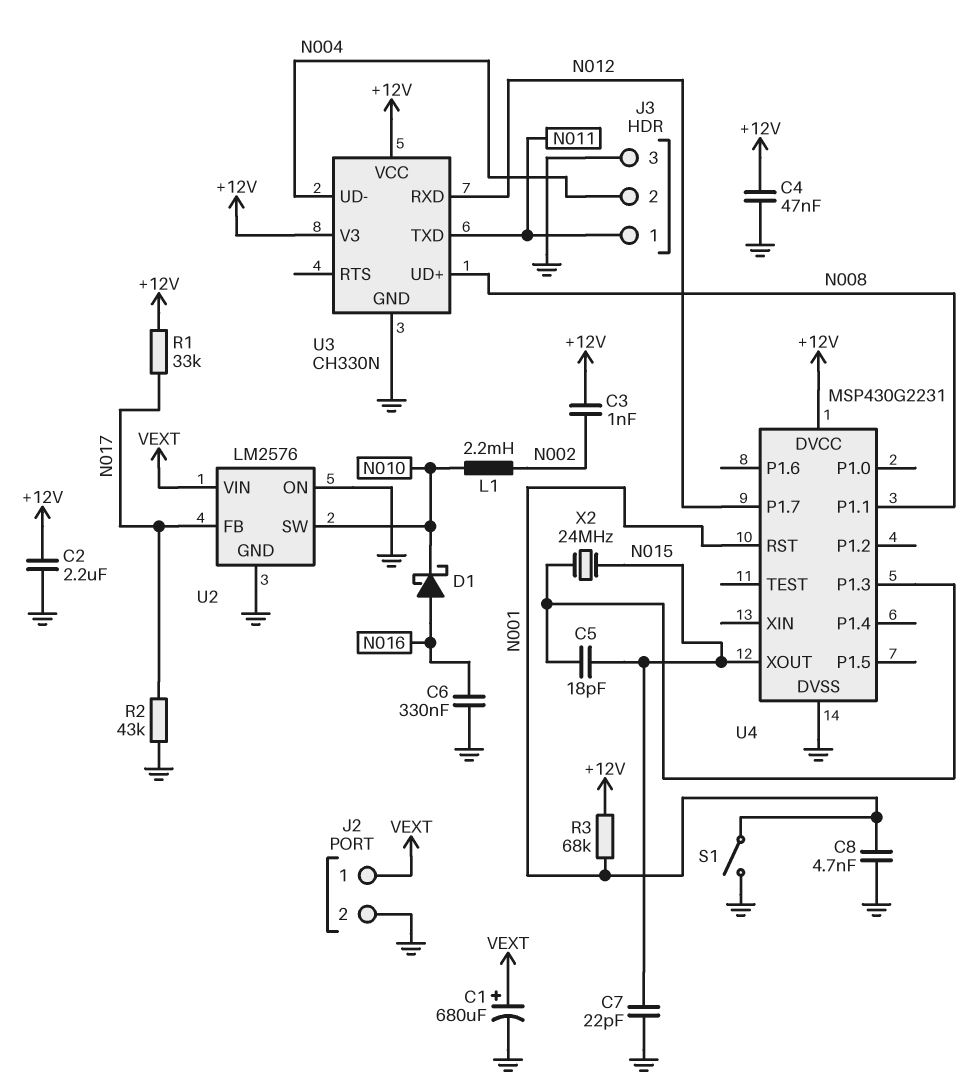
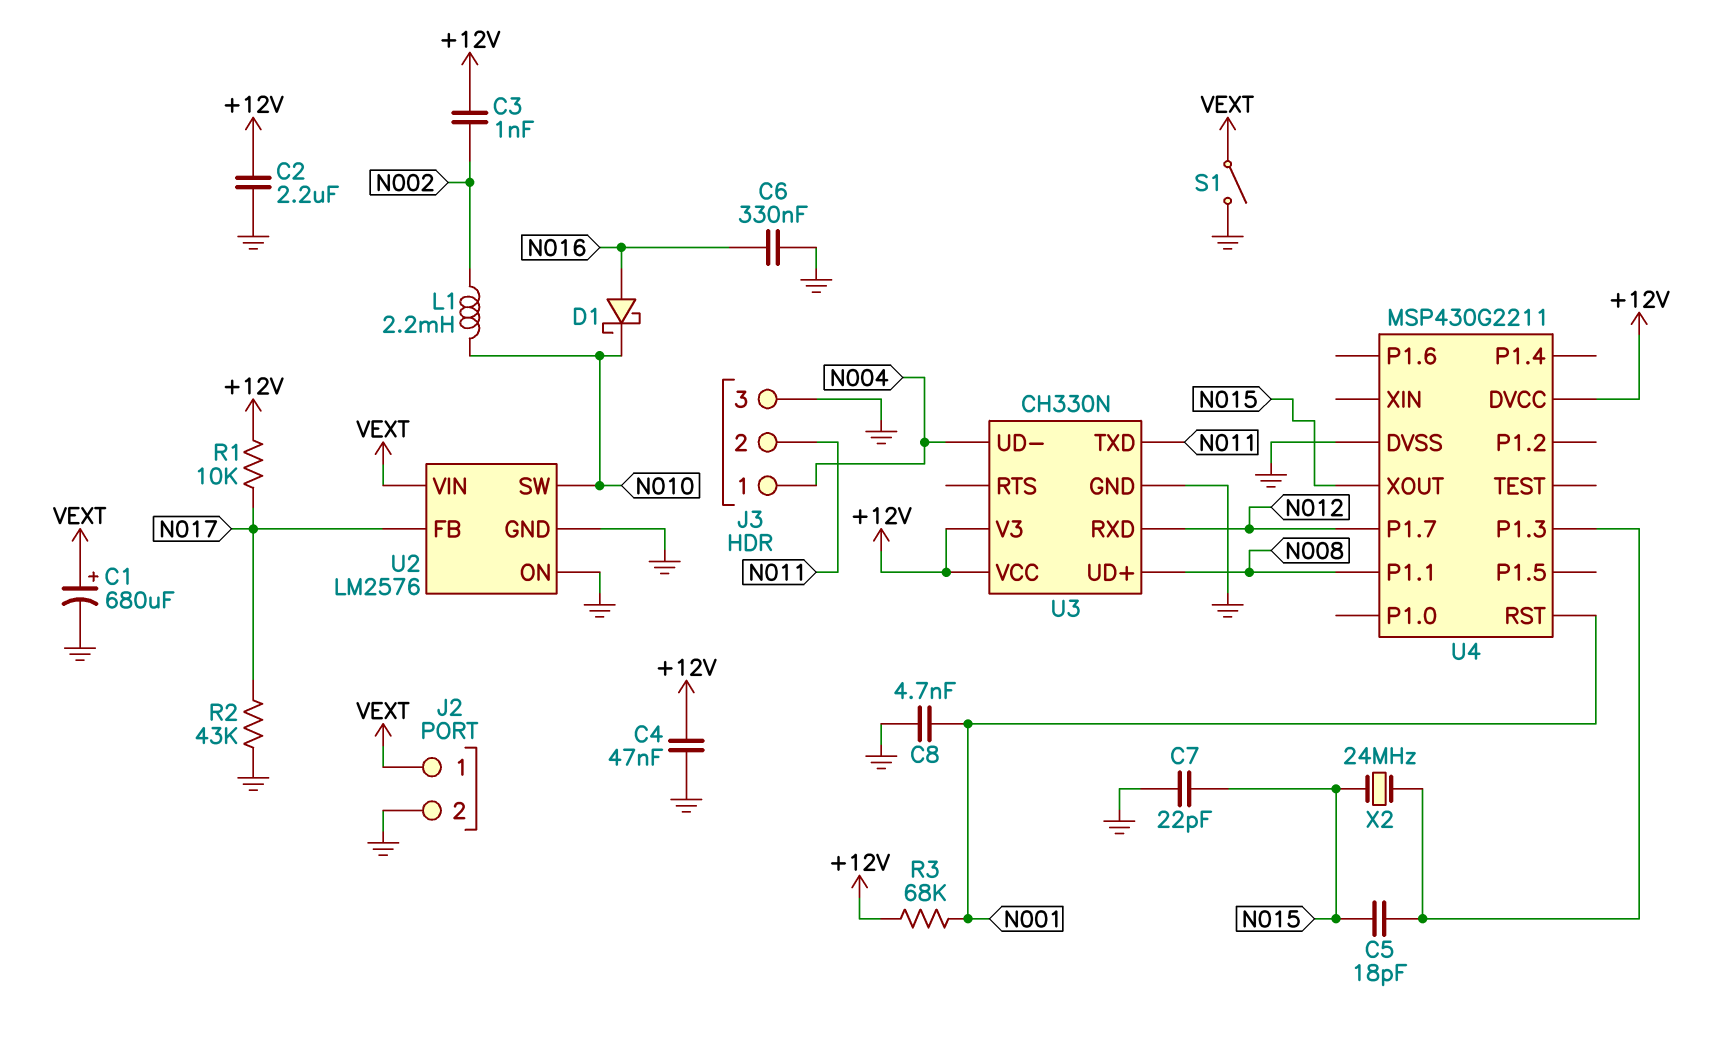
J3 pin 1: N011 -> N004
J3 pin 2: N004 -> N011
R1: 33k (+12V, N017) -> 10k (+12V, N017)
S1: switch (GND, N001) -> switch (GND, VEXT)
U4: MSP430G2231 -> MSP430G2211

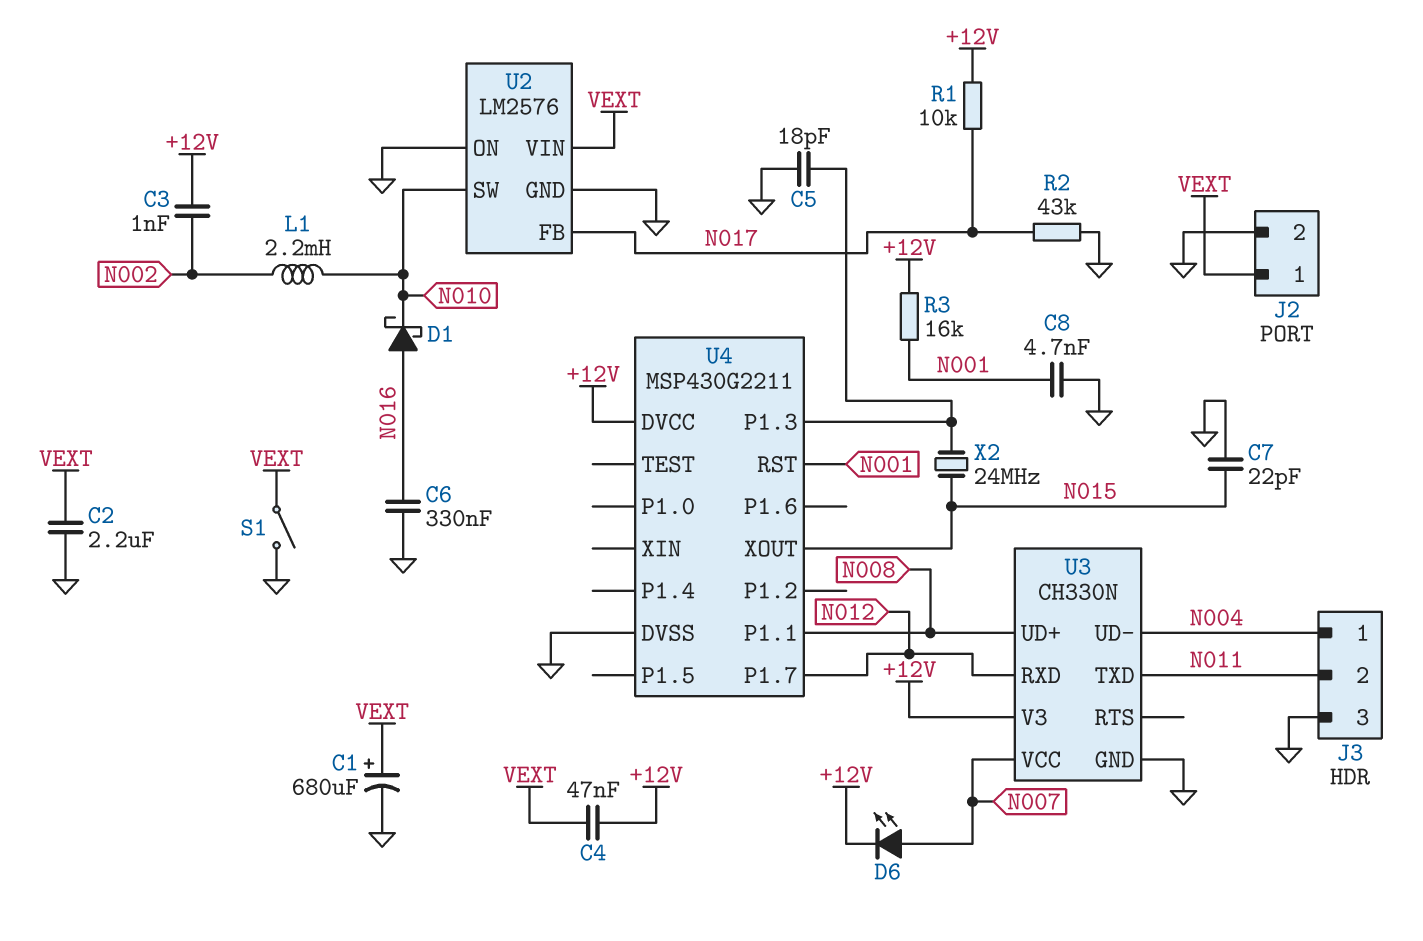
C2: 2.2uF (+12V, GND) -> 2.2uF (GND, VEXT)
C4: 47nF (+12V, GND) -> 47nF (+12V, VEXT)
C5: 18pF (N015, U4/P1.3) -> 18pF (GND, U4/P1.3)
D6: none -> LED (A N007, K +12V)
R3: 68k (+12V, N001) -> 16k (+12V, N001)
U3 pin VCC: +12V -> N007

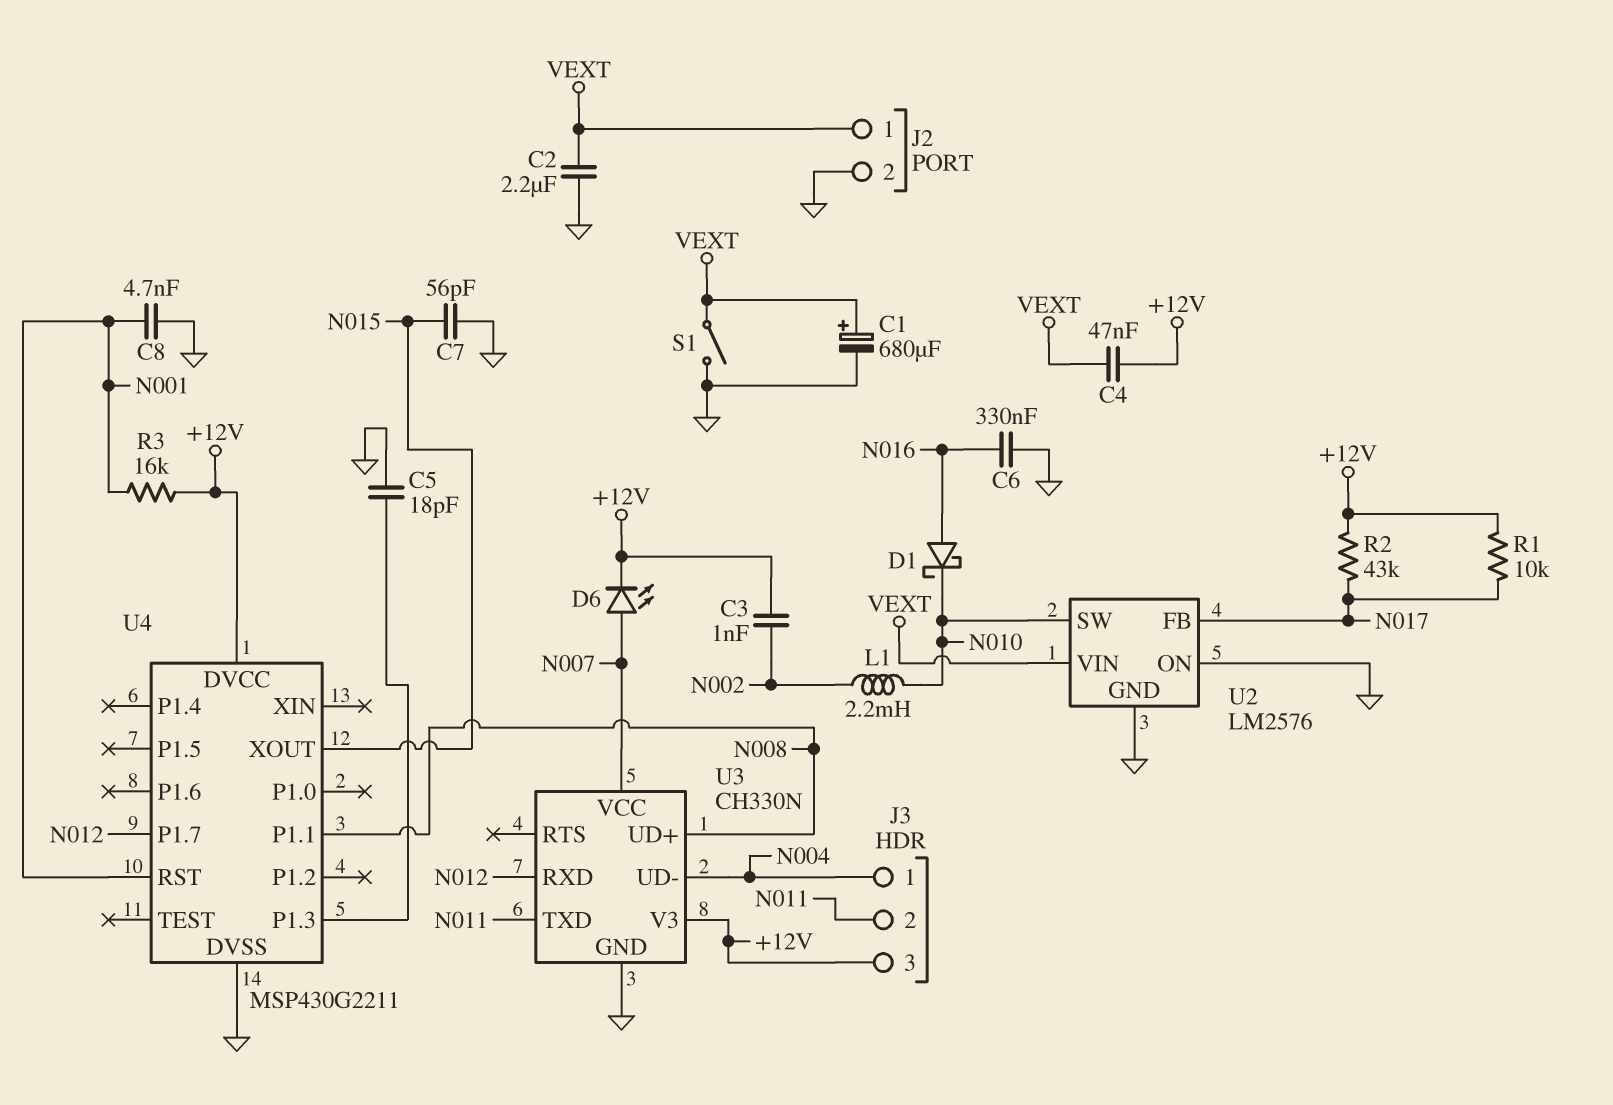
C7: 22pF (GND, N015) -> 56pF (GND, N015)
J3 pin 3: GND -> +12V
R2: 43k (GND, N017) -> 43k (+12V, N017)
X2: 24MHz (N015, U4/P1.3) -> none

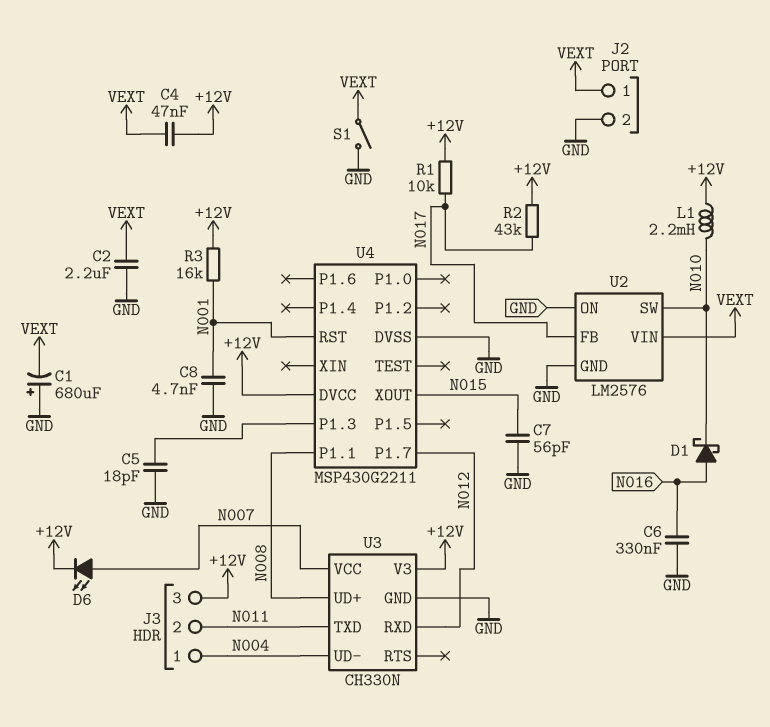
C1: 680uF (plus VEXT, minus GND) -> 680uF (plus GND, minus VEXT)
C3: 1nF (+12V, N002) -> none
L1: 2.2mH (N002, N010) -> 2.2mH (+12V, N010)

